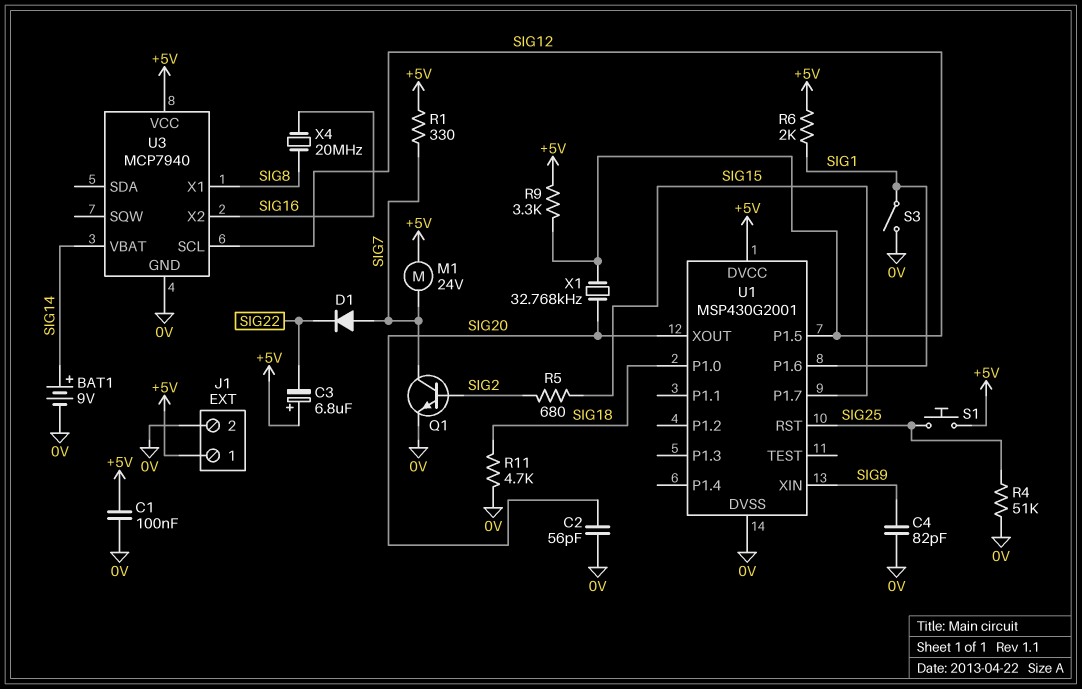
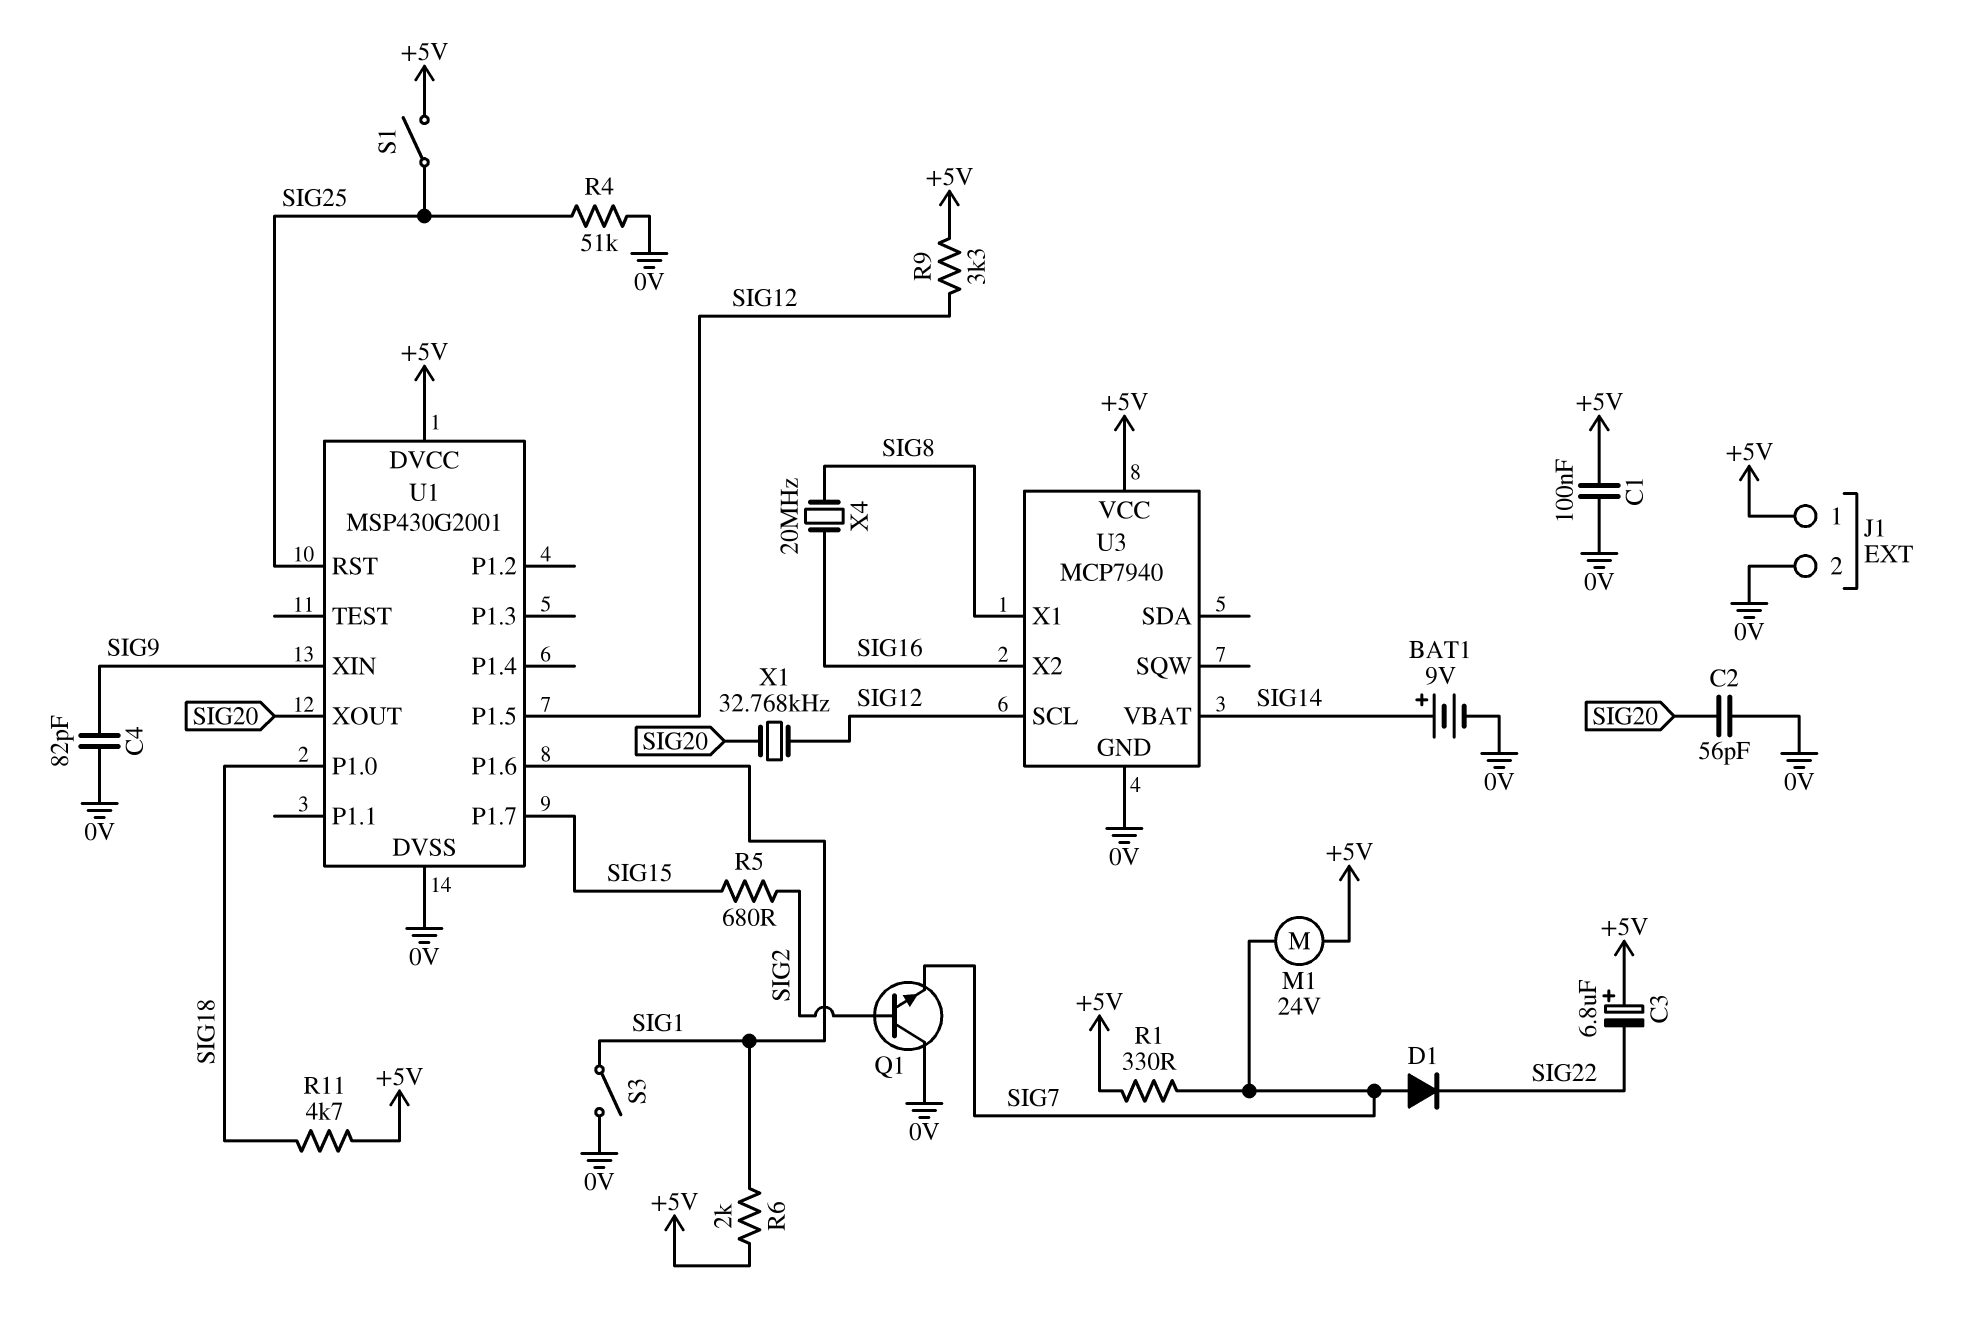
Q1: NPN (B SIG2, C SIG7, E 0V) -> NPN (B SIG2, C 0V, E SIG7)
R11: 4.7k (0V, SIG18) -> 4.7k (+5V, SIG18)
S1: button (+5V, SIG25) -> switch (+5V, SIG25)

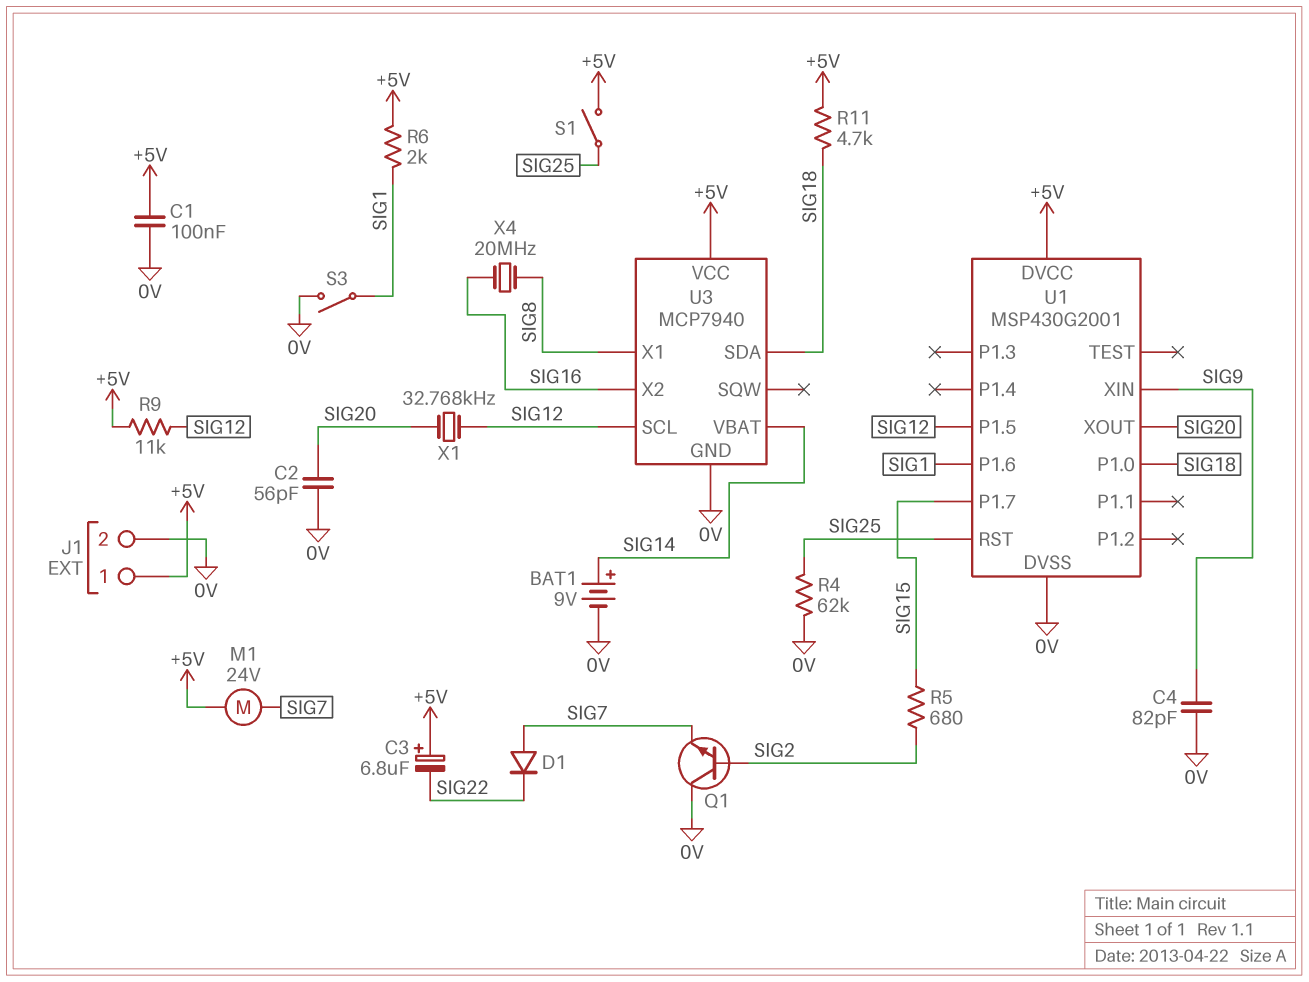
R1: 330 (+5V, SIG7) -> none
R4: 51k (0V, SIG25) -> 62k (0V, SIG25)
R9: 3.3k (+5V, SIG12) -> 11k (+5V, SIG12)
U3 pin SDA: none -> SIG18

